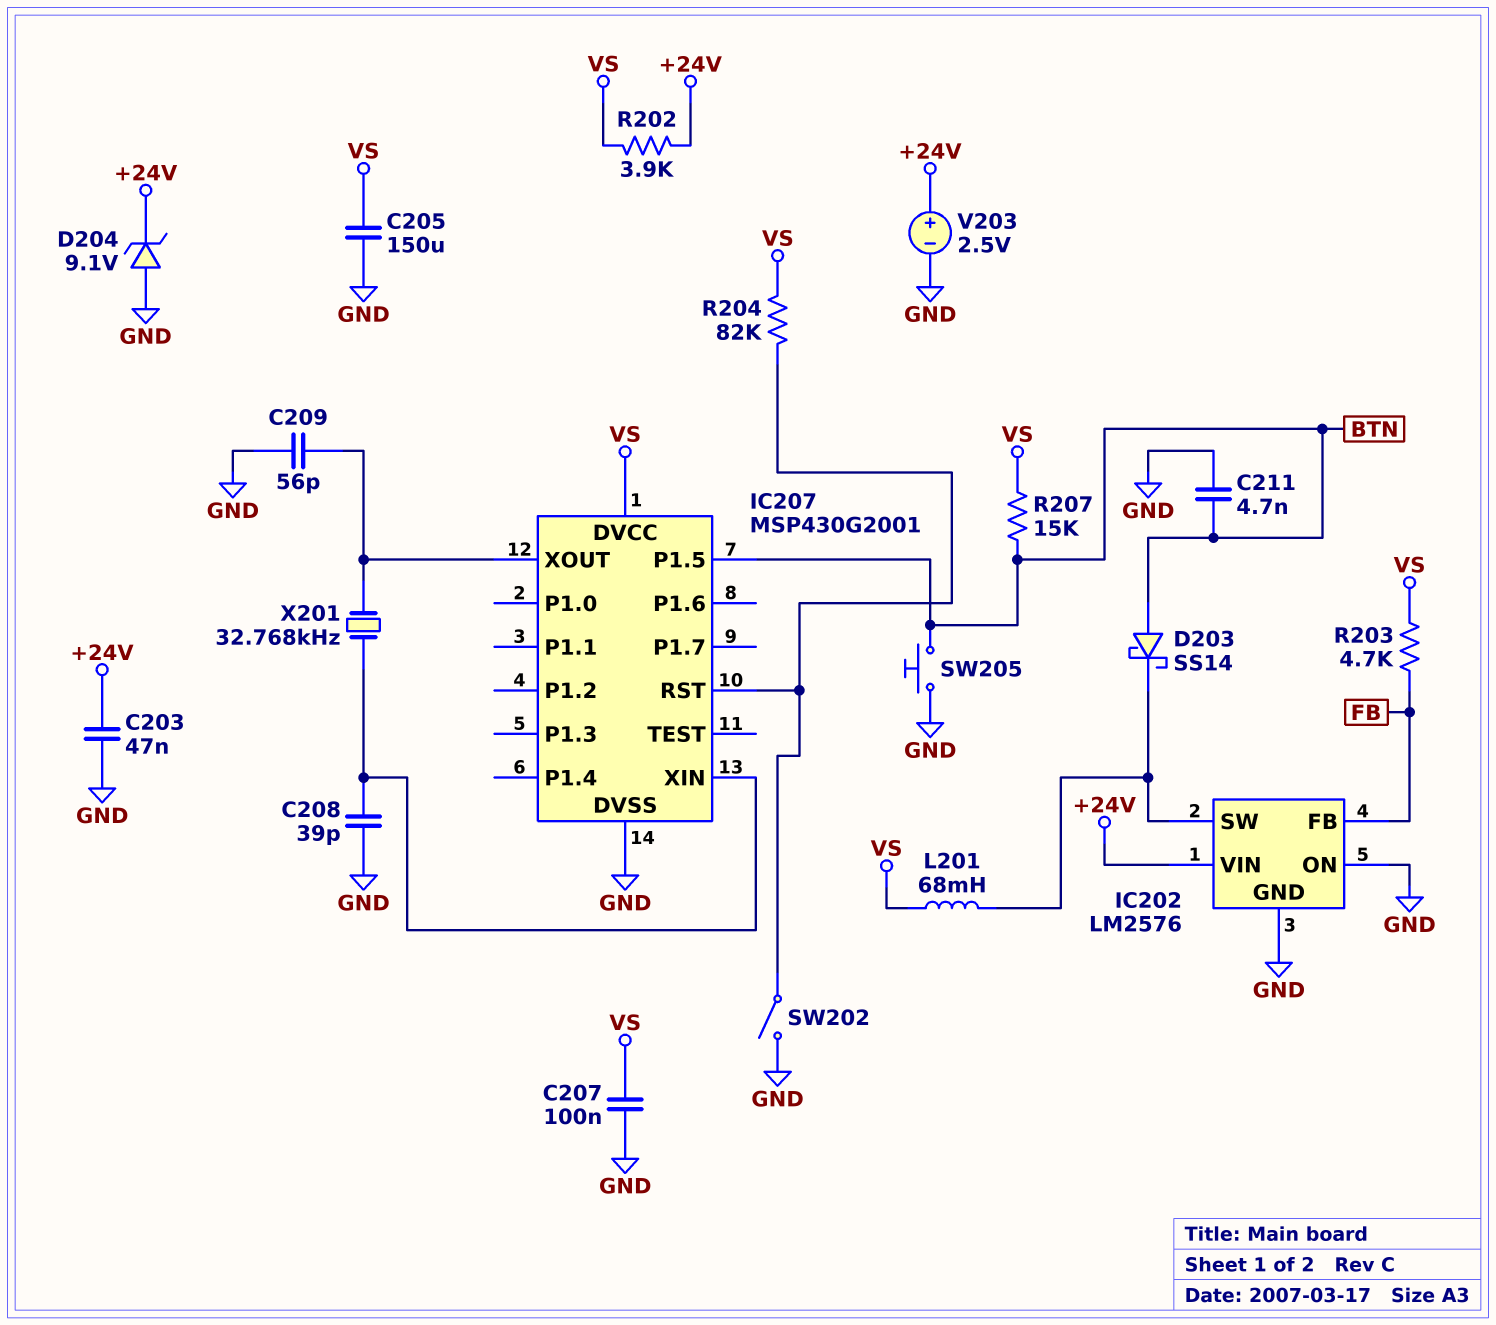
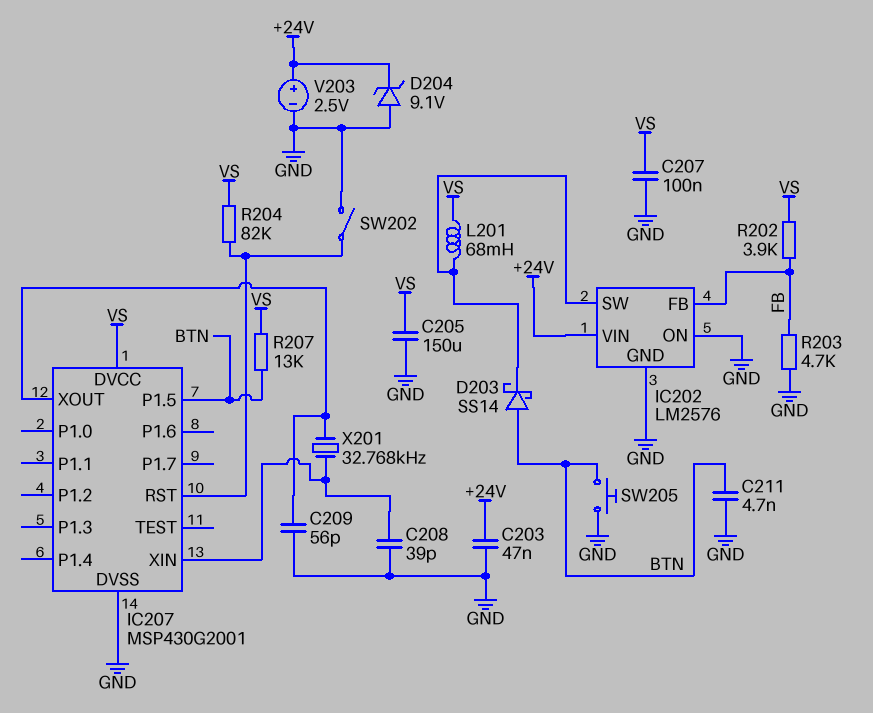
R202: 3.9k (+24V, VS) -> 3.9k (FB, VS)
R203: 4.7k (FB, VS) -> 4.7k (FB, GND)
R207: 15k (BTN, VS) -> 13k (BTN, VS)

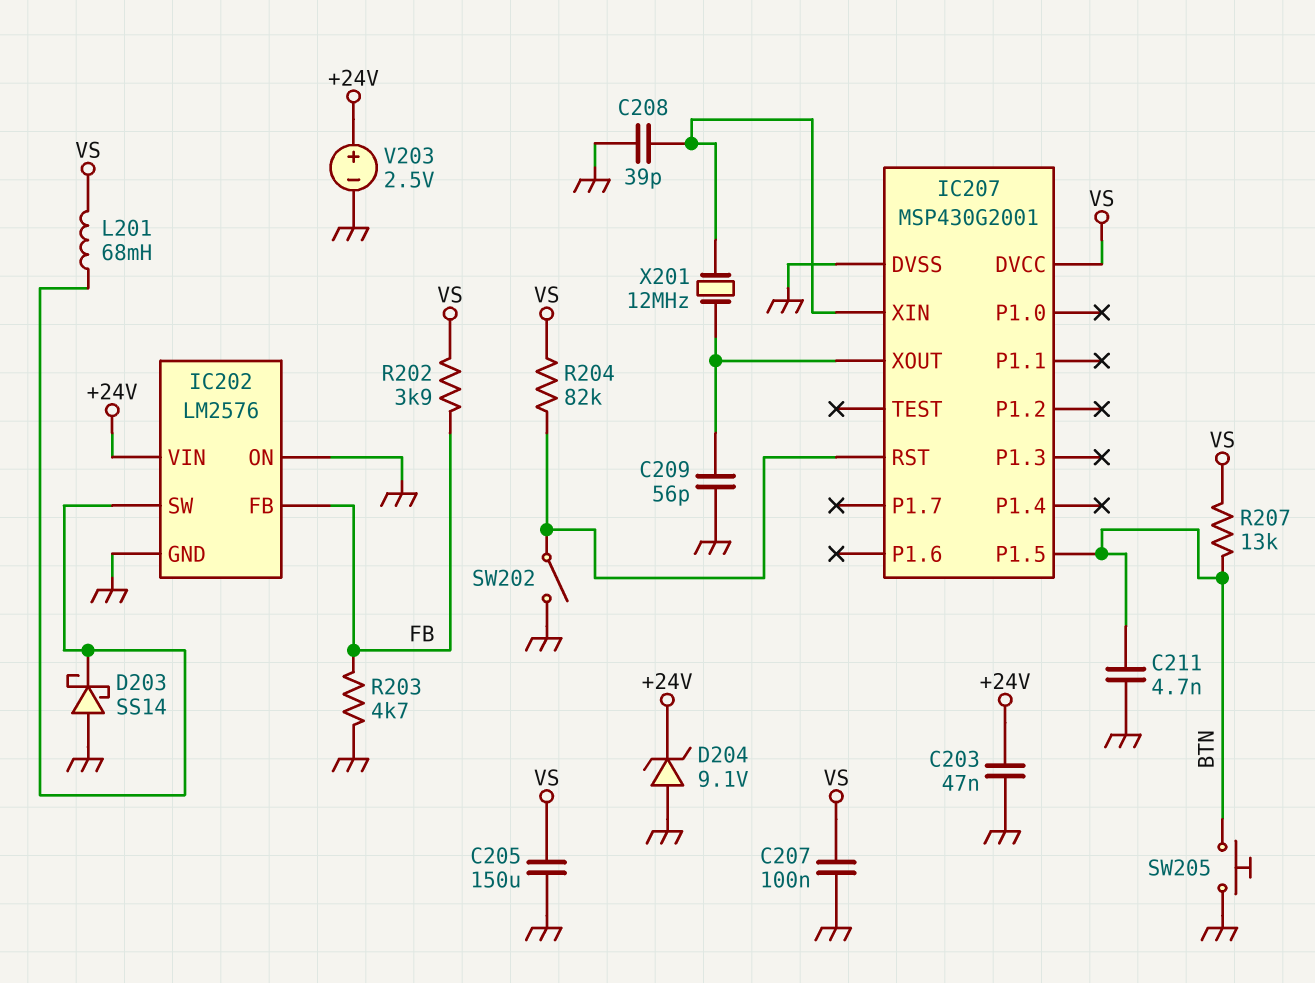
D203: schottky SS14 (A BTN, K IC202/SW) -> schottky SS14 (A GND, K IC202/SW)
X201: 32.768kHz (IC207/XIN, IC207/XOUT) -> 12MHz (IC207/XIN, IC207/XOUT)

